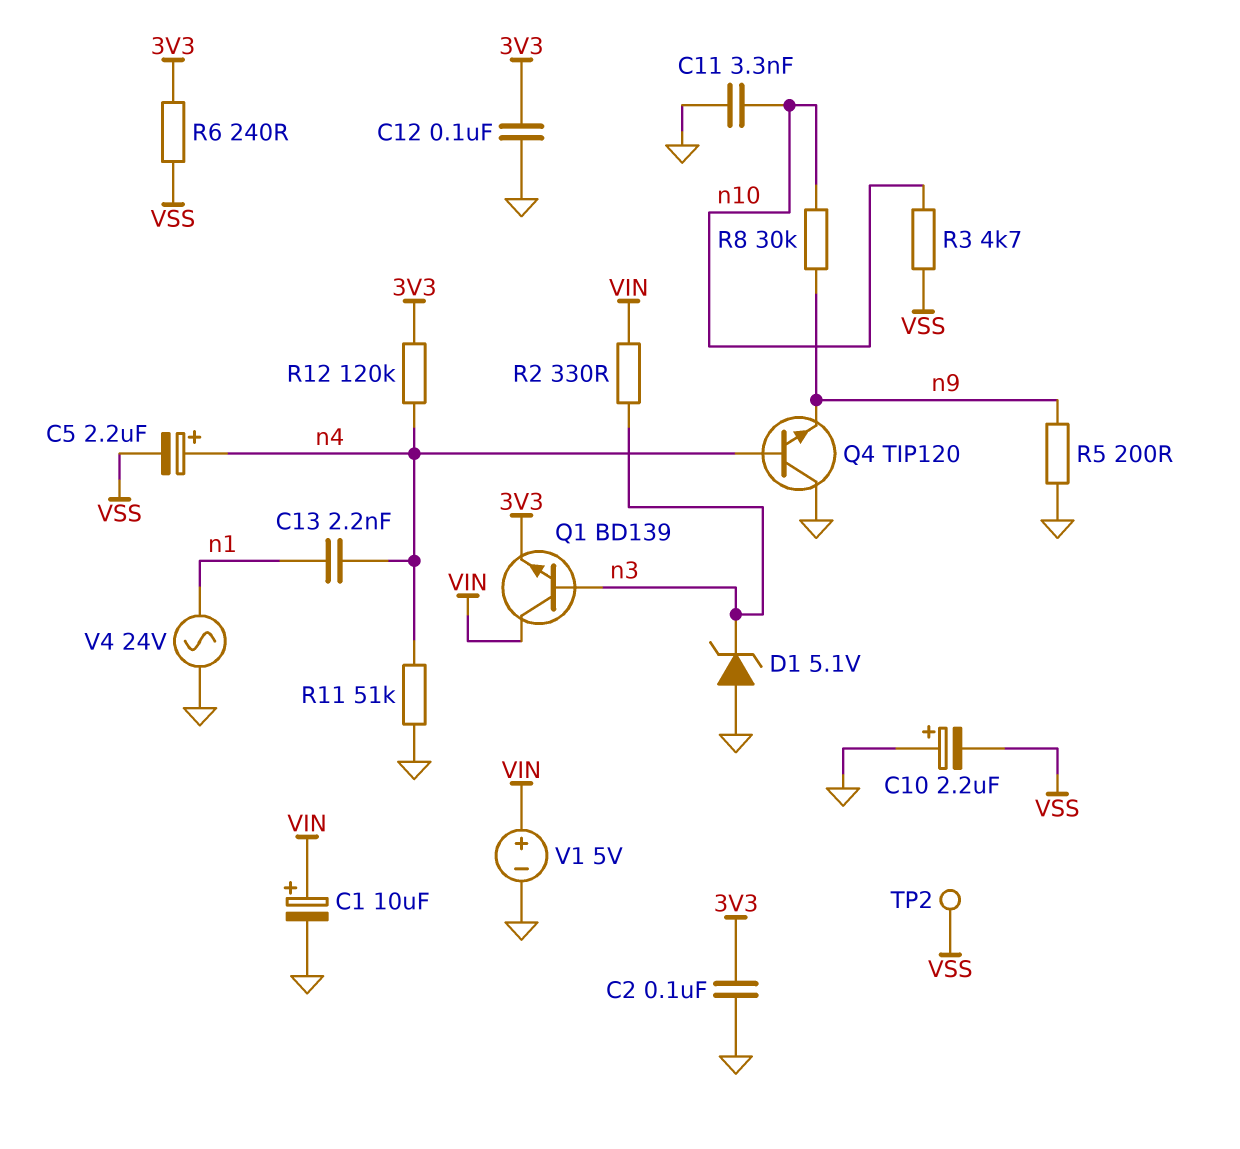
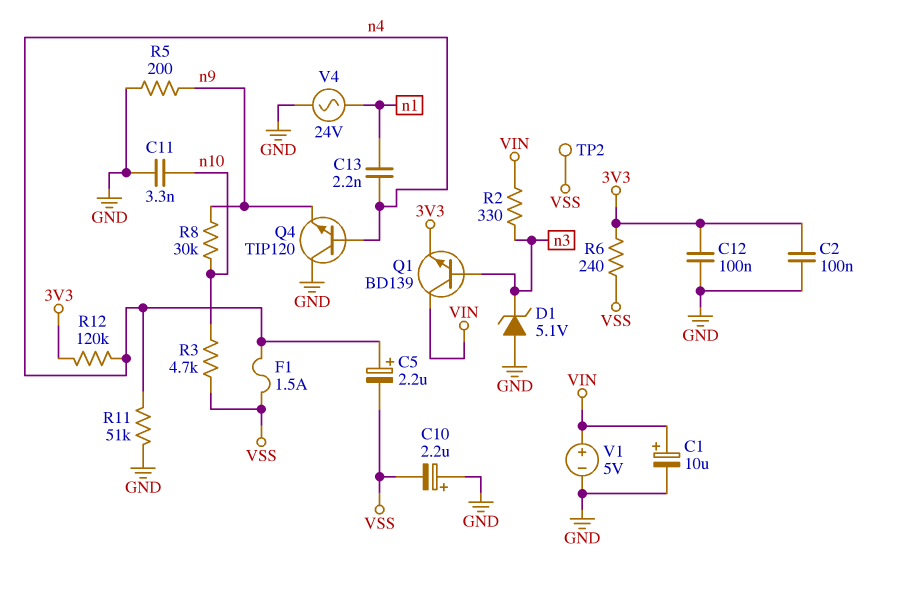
F1: none -> 1.5A (VSS, n4)

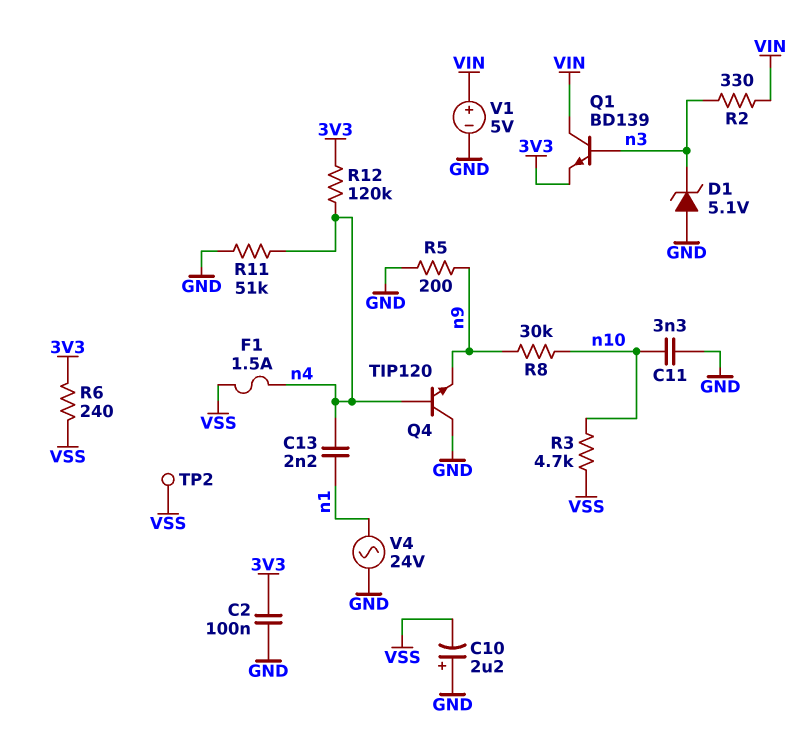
C1: 10uF (plus VIN, minus GND) -> none
C5: 2.2uF (plus n4, minus VSS) -> none
C12: 100nF (3V3, GND) -> none

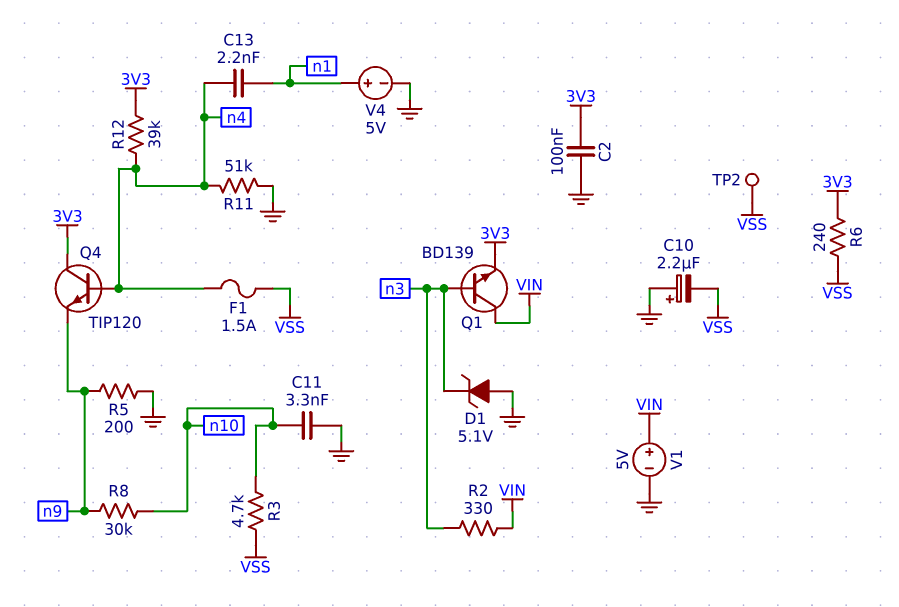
Q4: NPN TIP120 (B n4, C GND, E n9) -> NPN TIP120 (B n4, C 3V3, E n9)
R12: 120k (3V3, n4) -> 39k (3V3, n4)
V4: AC 24V (GND, n1) -> 5V (plus n1, minus GND)

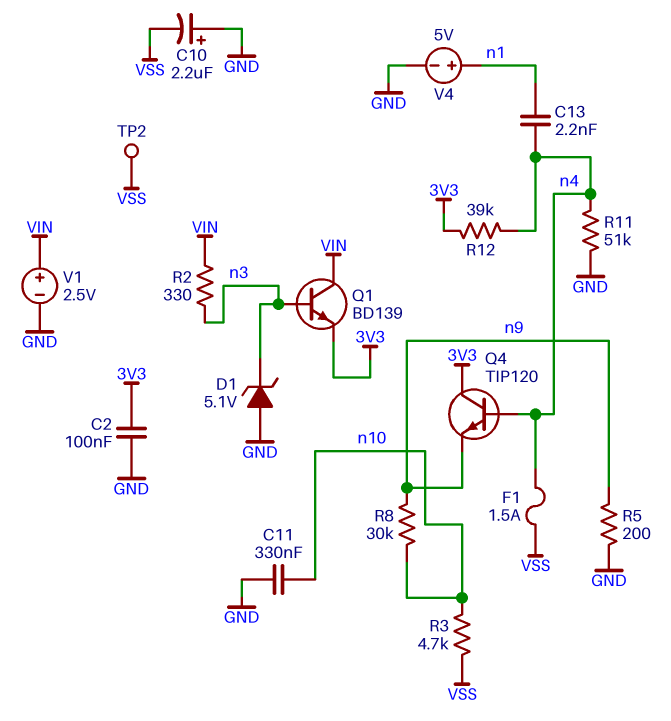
C11: 3.3nF (GND, n10) -> 330nF (GND, n10)
R6: 240 (3V3, VSS) -> none
V1: 5V (plus VIN, minus GND) -> 2.5V (plus VIN, minus GND)

